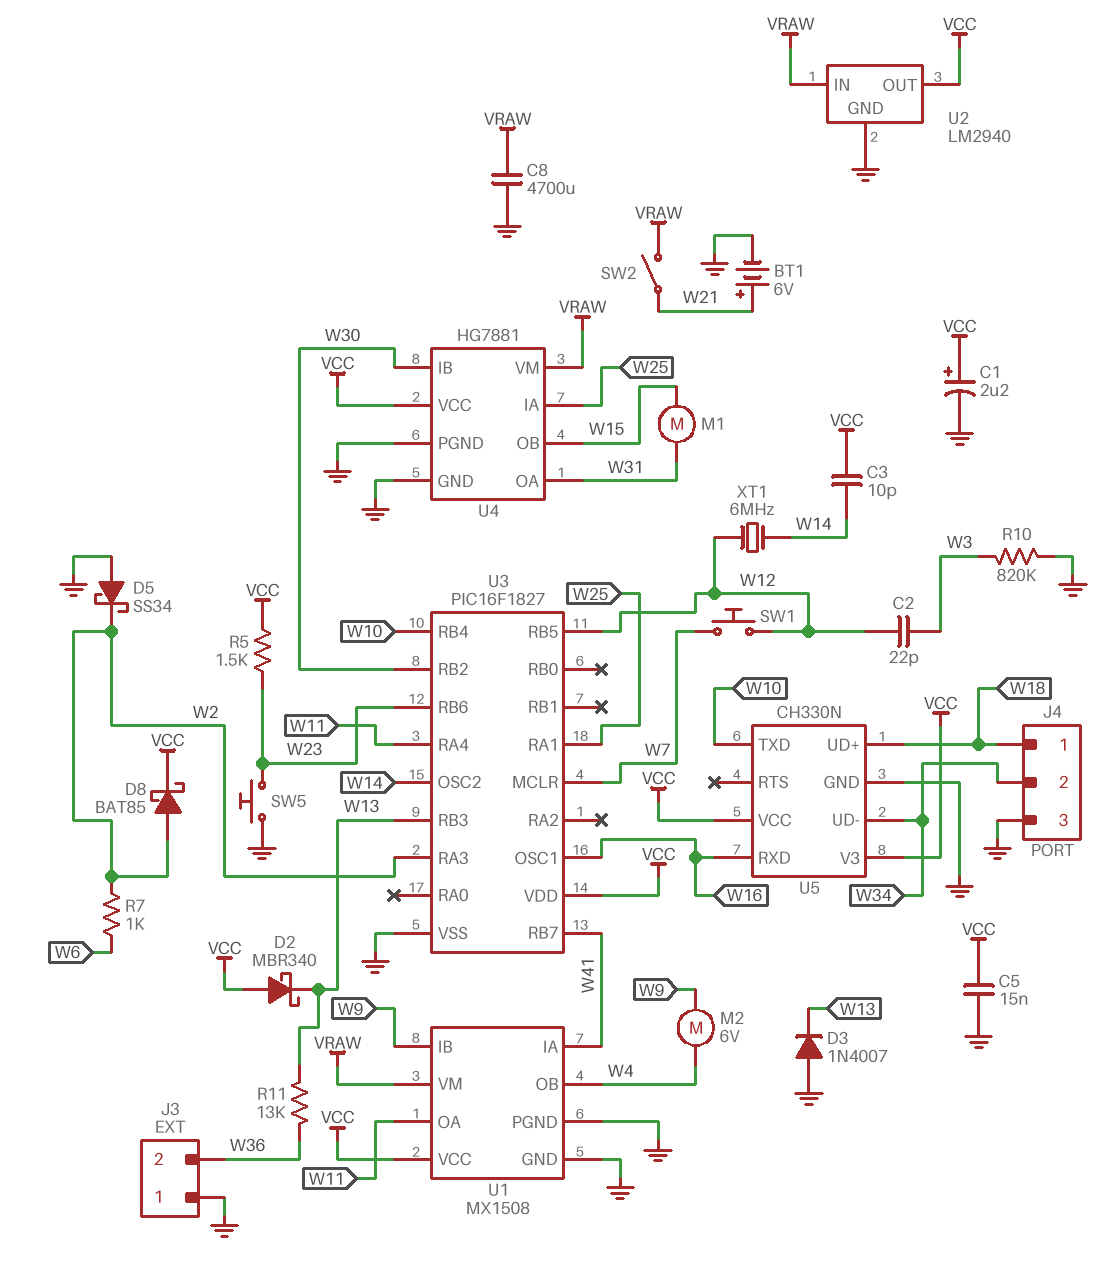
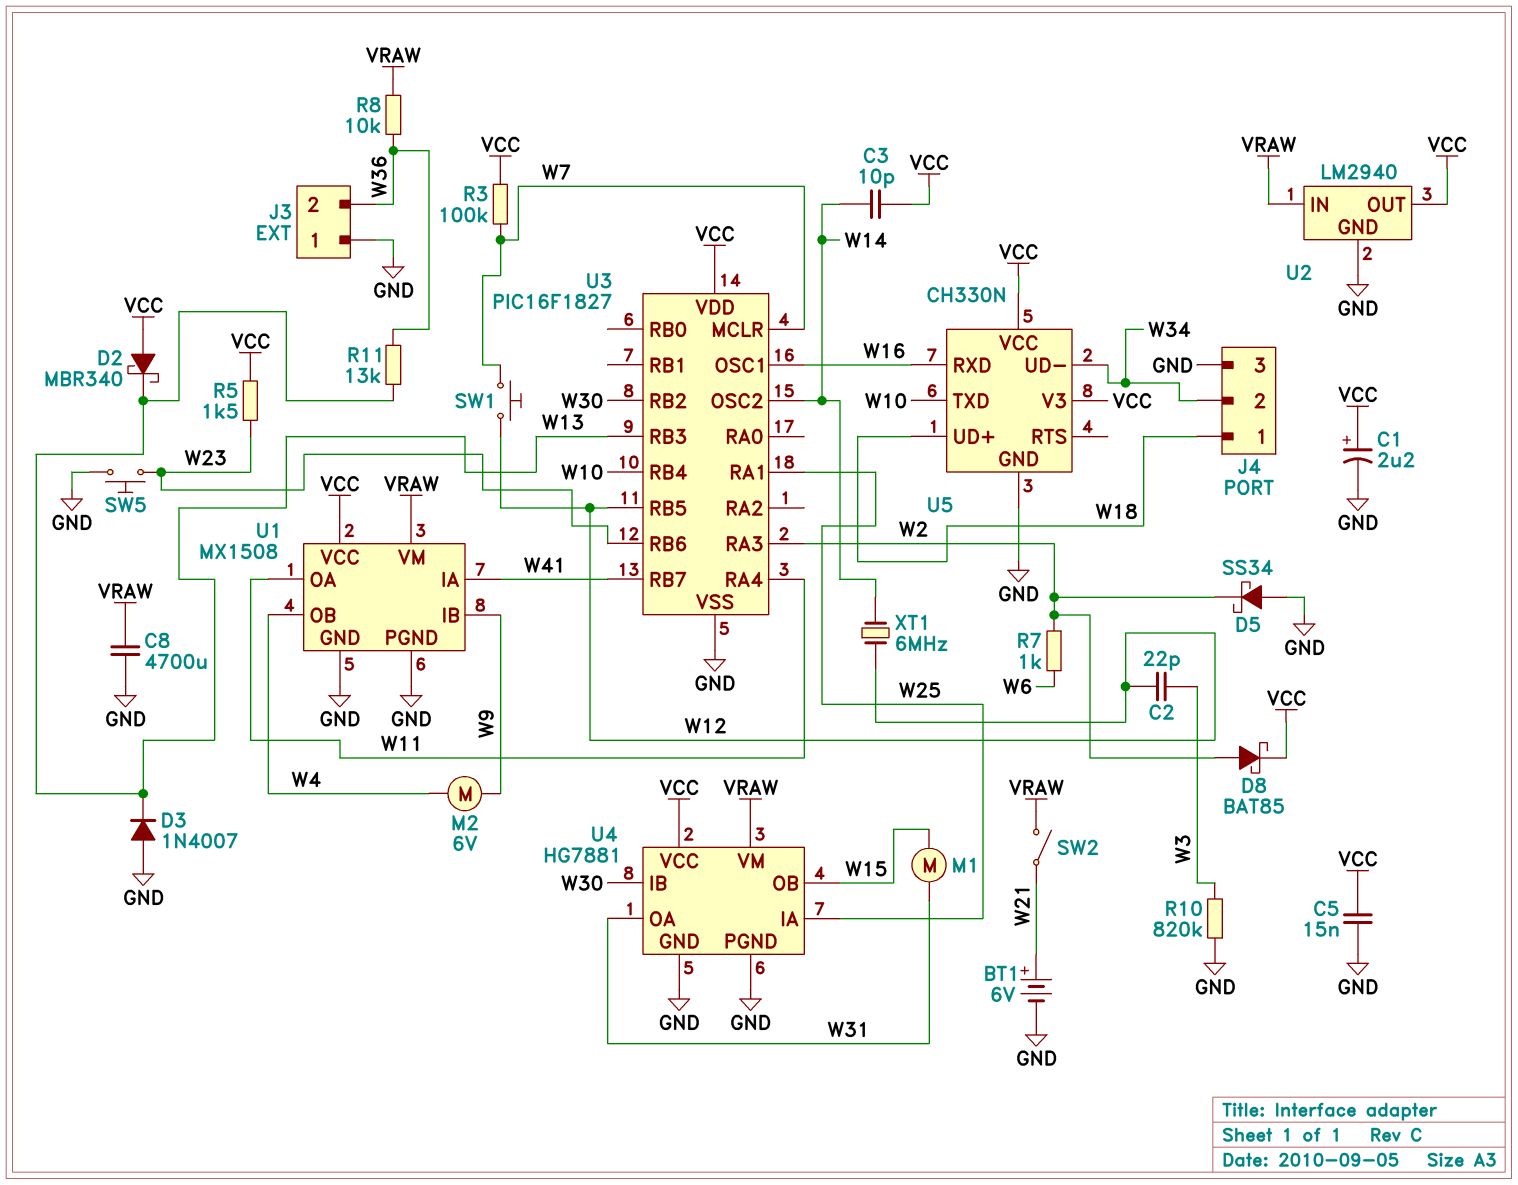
R3: none -> 100k (VCC, W7)
R8: none -> 10k (VRAW, W36)

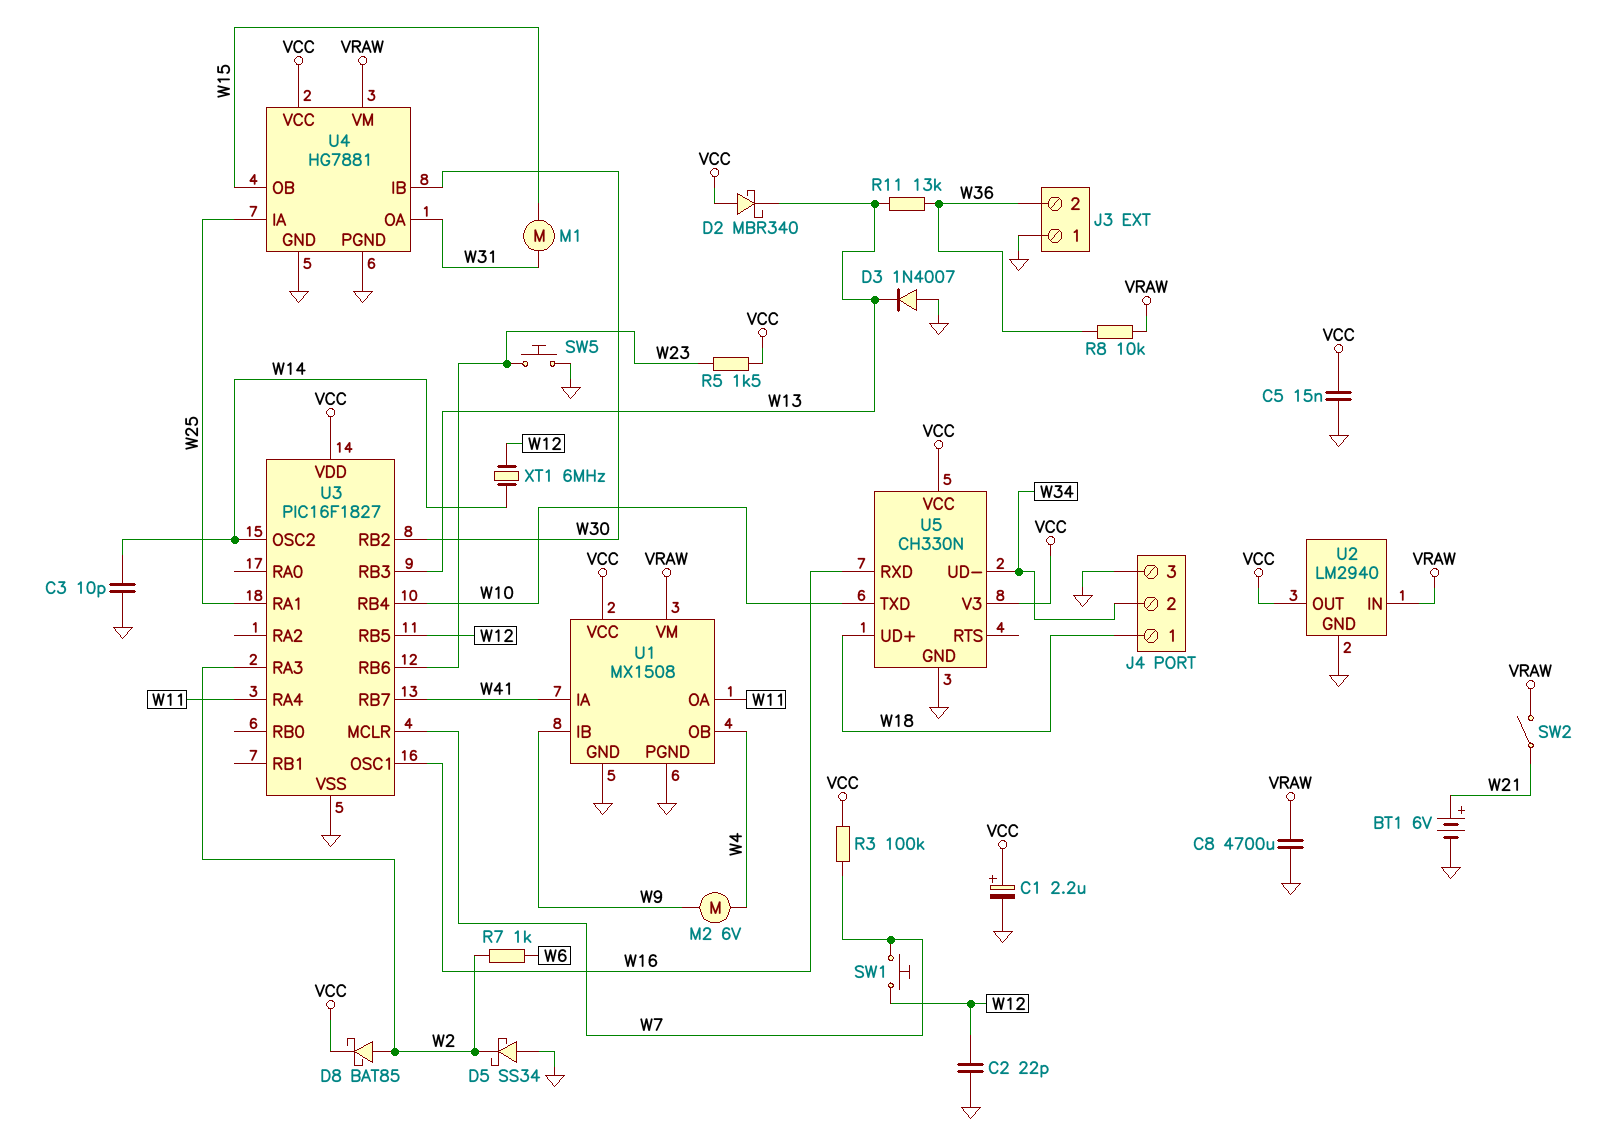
C2: 22pF (W3, W12) -> 22pF (GND, W12)
C3: 10pF (VCC, W14) -> 10pF (GND, W14)
R10: 820k (GND, W3) -> none

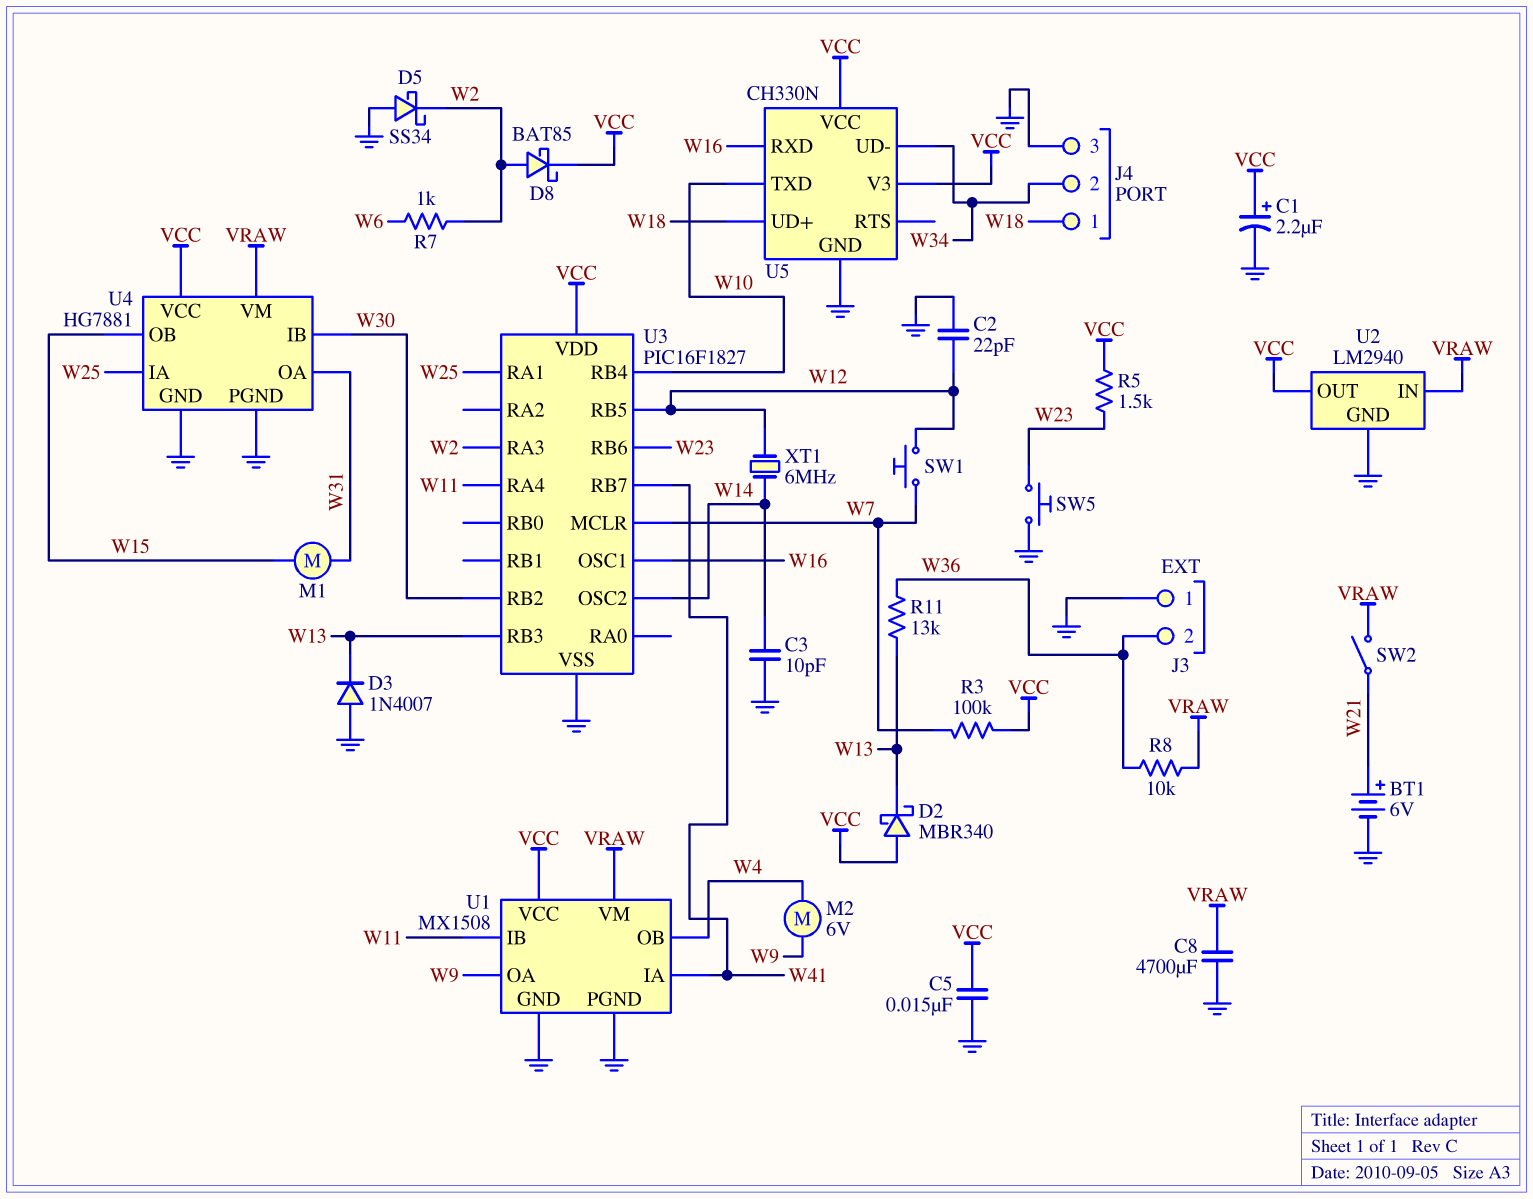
U1 pin IB: W9 -> W11
U1 pin OA: W11 -> W9

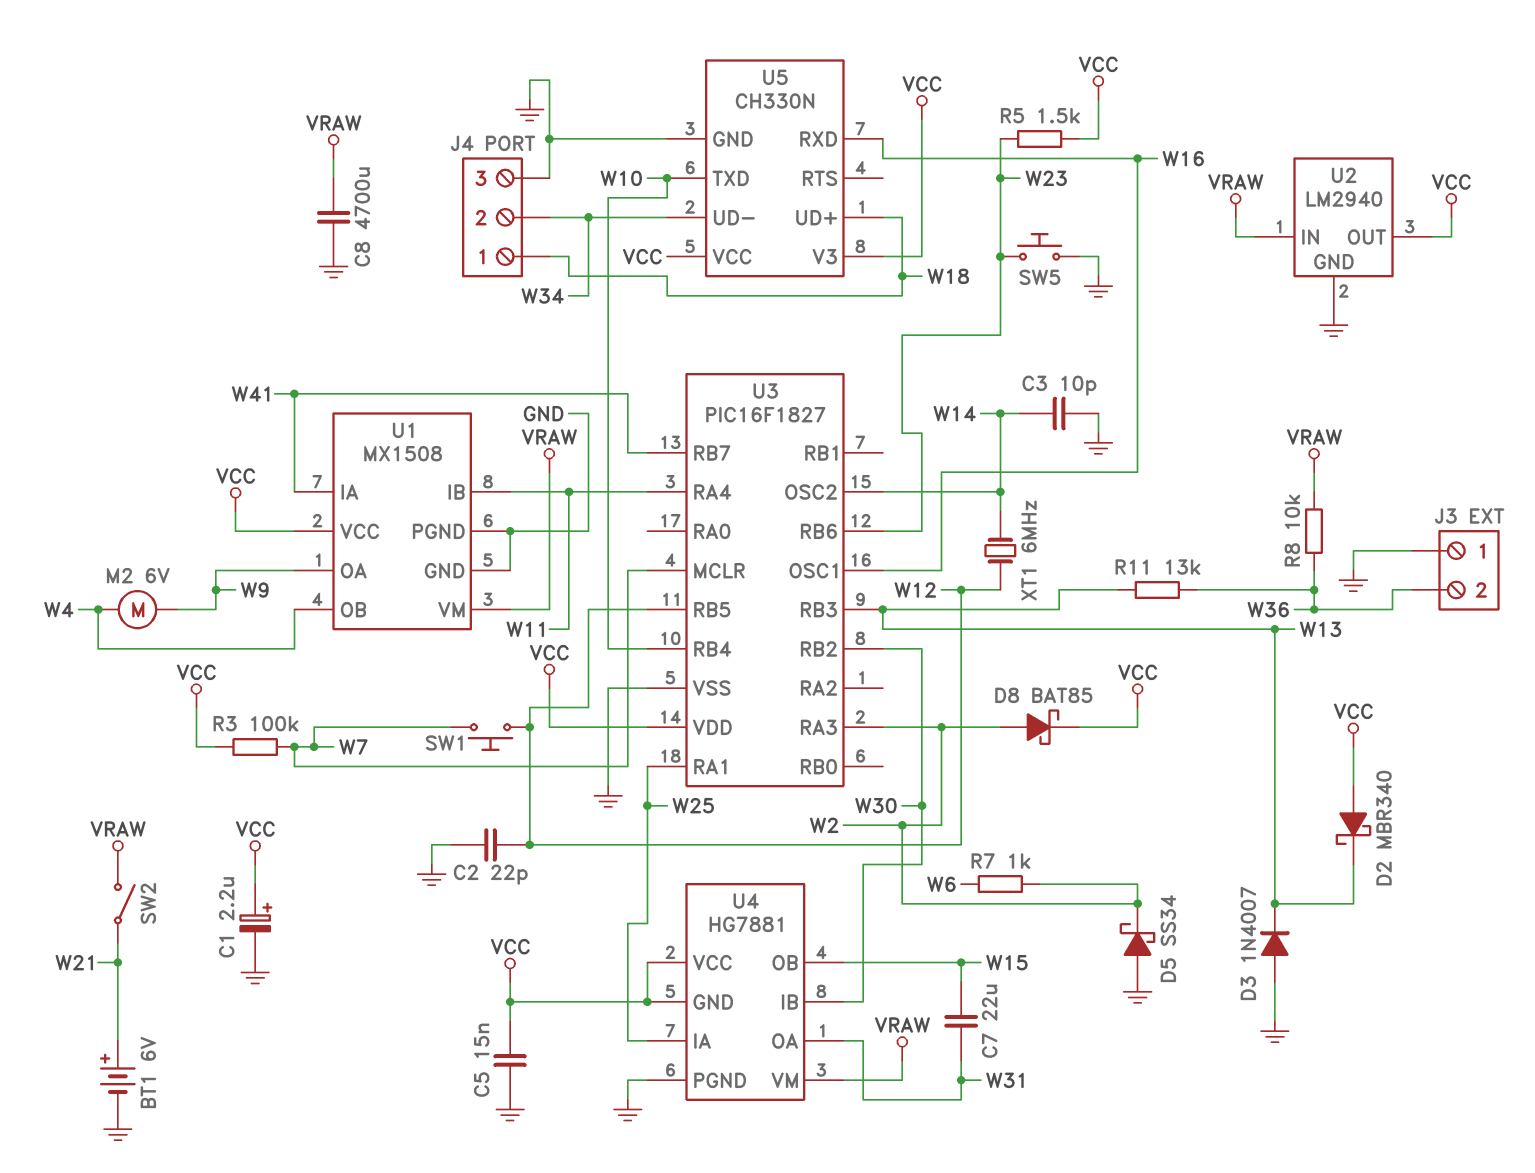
C7: none -> 22uF (W15, W31)
M1: motor (W15, W31) -> none
U4 pin GND: GND -> VCC

